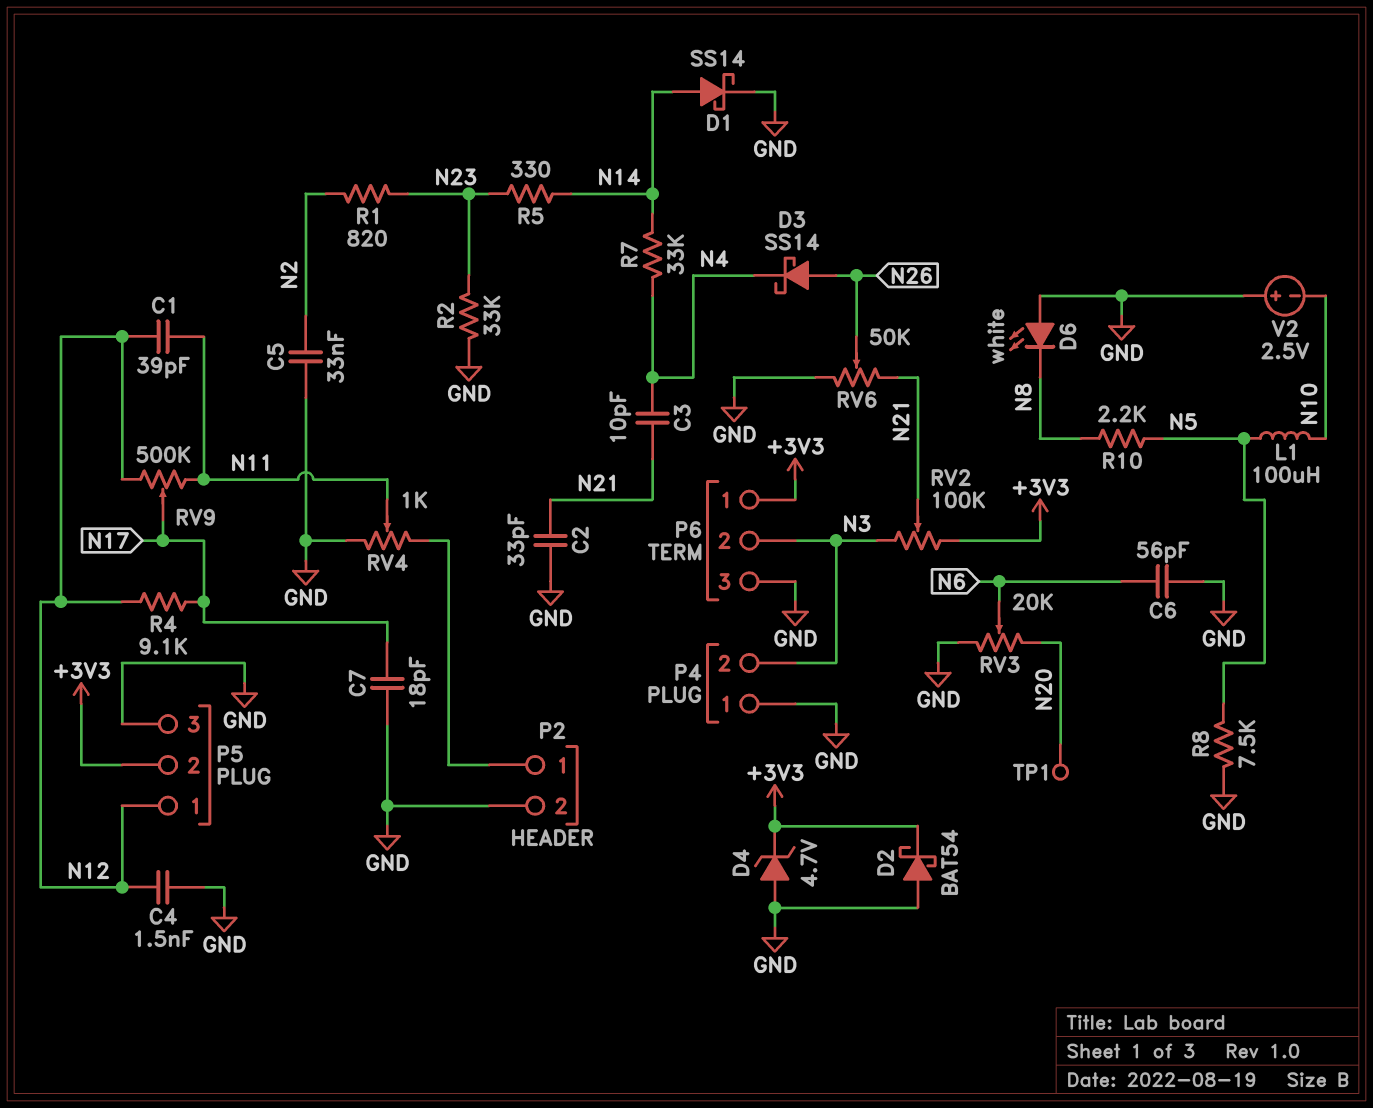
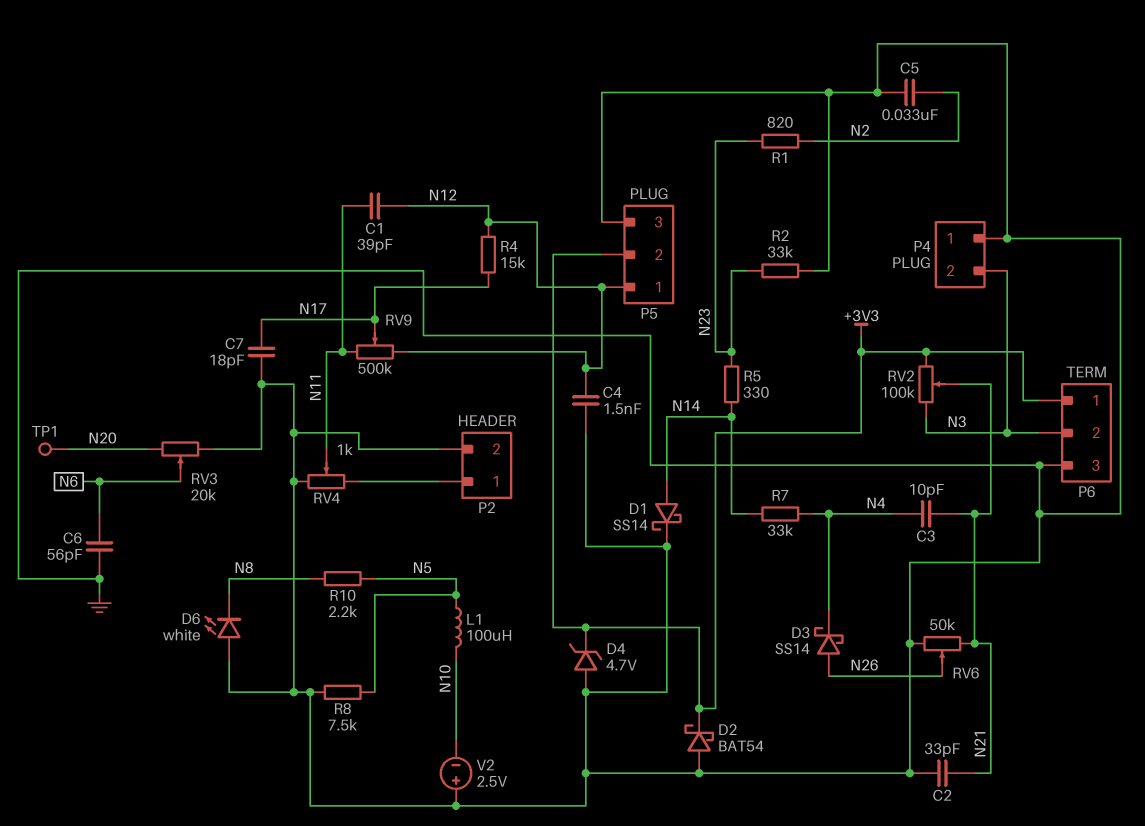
R4: 9.1k (N12, N17) -> 15k (N12, N17)

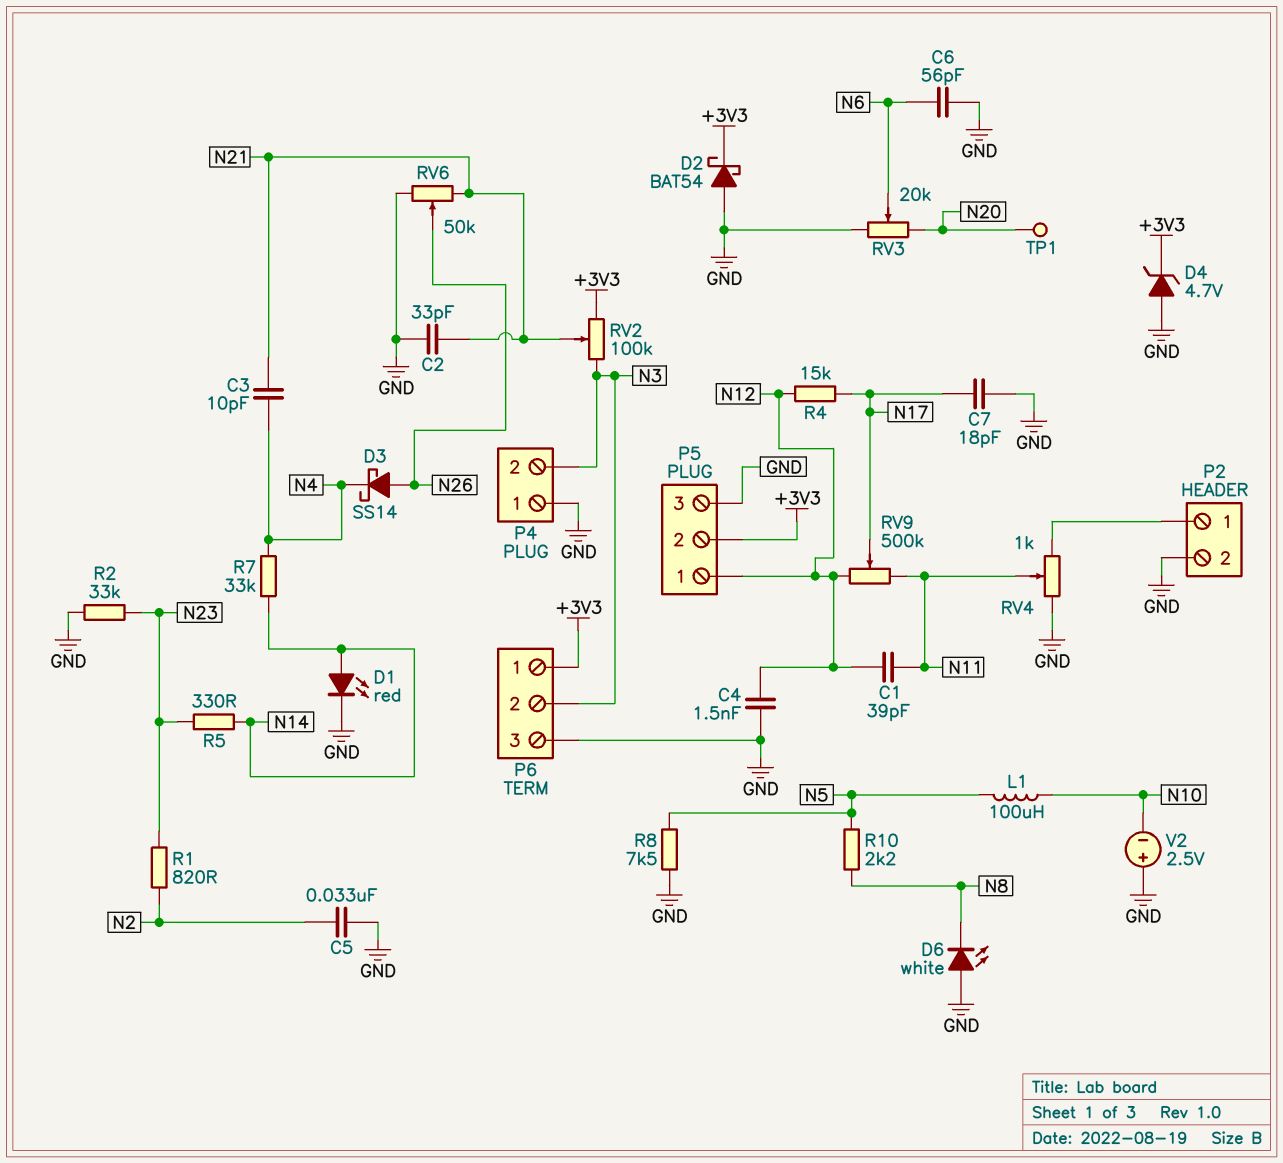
D1: schottky SS14 (A N14, K GND) -> LED red (A N14, K GND)

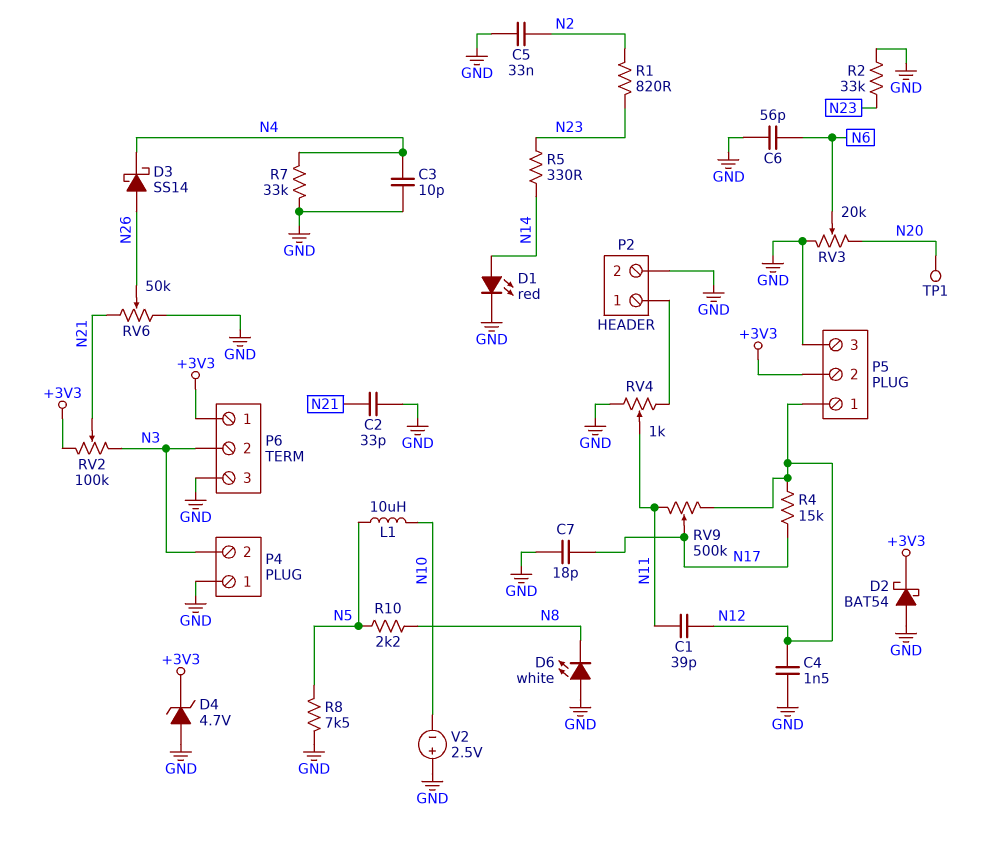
C3: 10pF (N4, N21) -> 10pF (GND, N4)
L1: 100uH (N5, N10) -> 10uH (N5, N10)
R7: 33k (N4, N14) -> 33k (GND, N4)

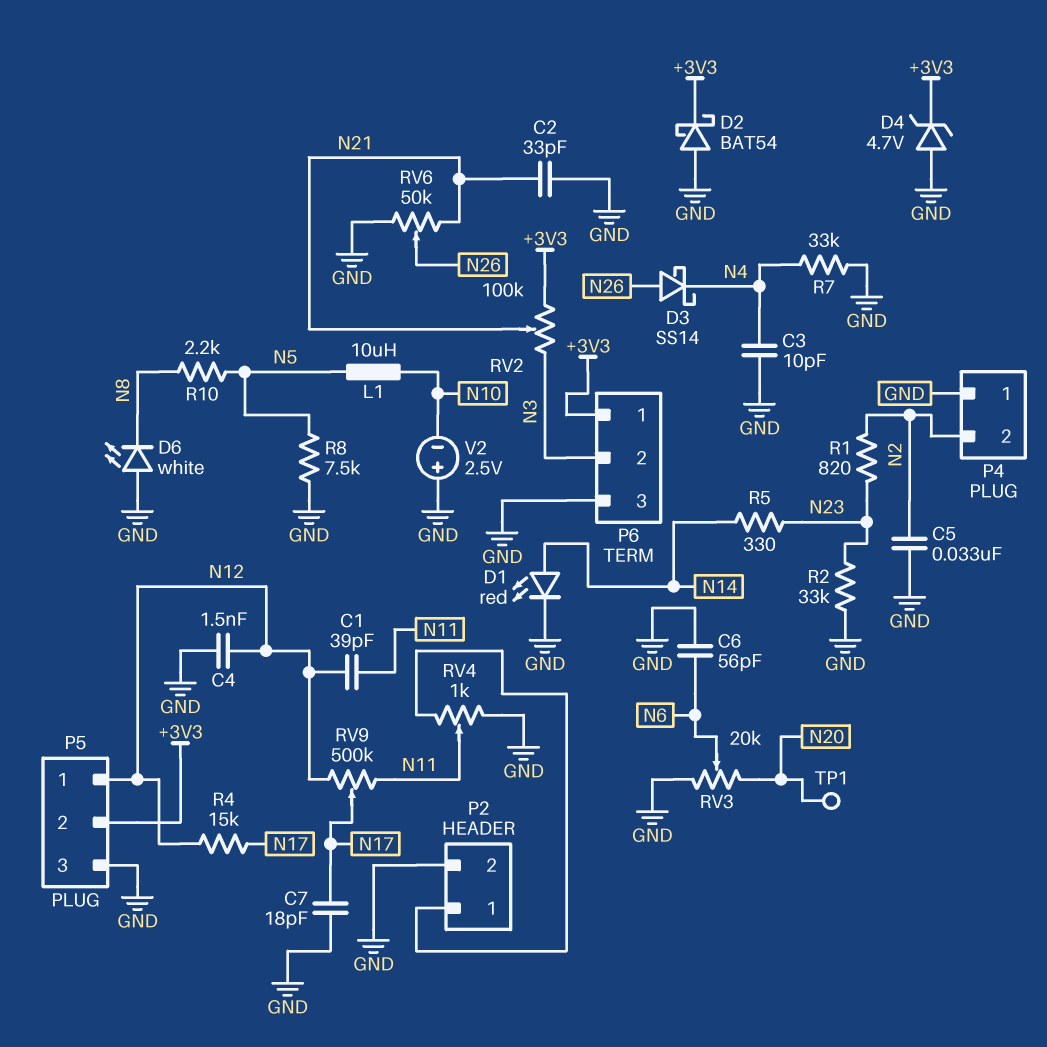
P4 pin 2: N3 -> N2

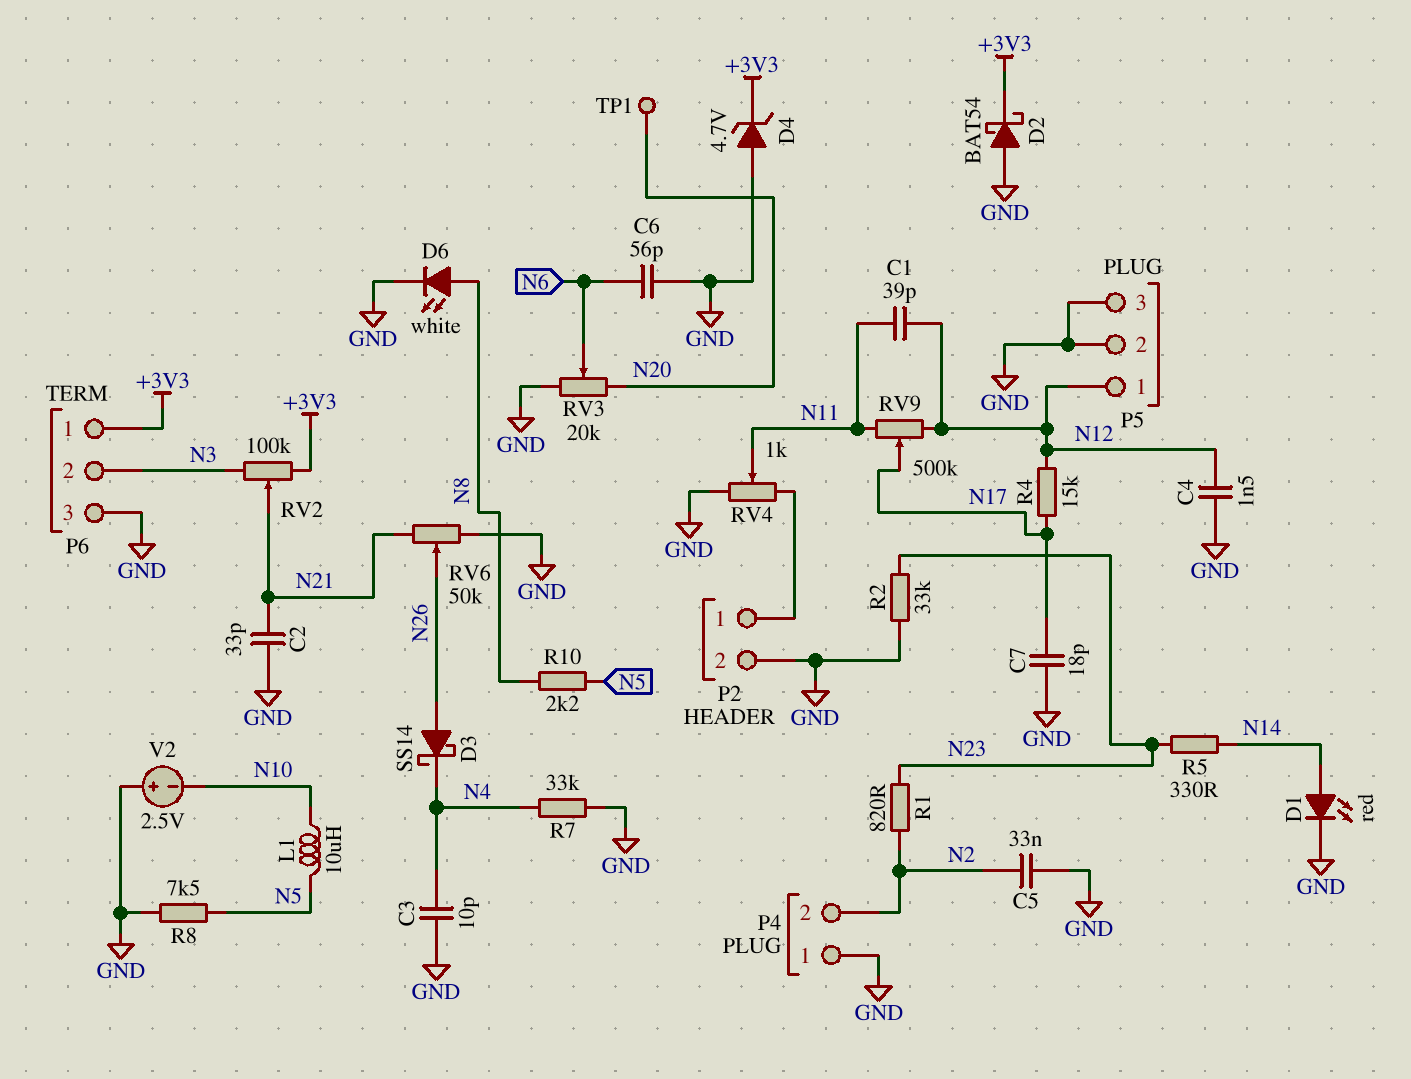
D6: LED white (A GND, K N8) -> LED white (A N8, K GND)
P5 pin 2: +3V3 -> GND

